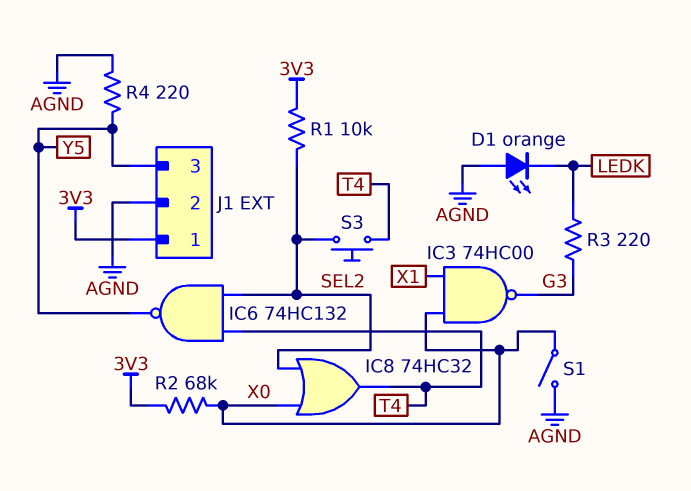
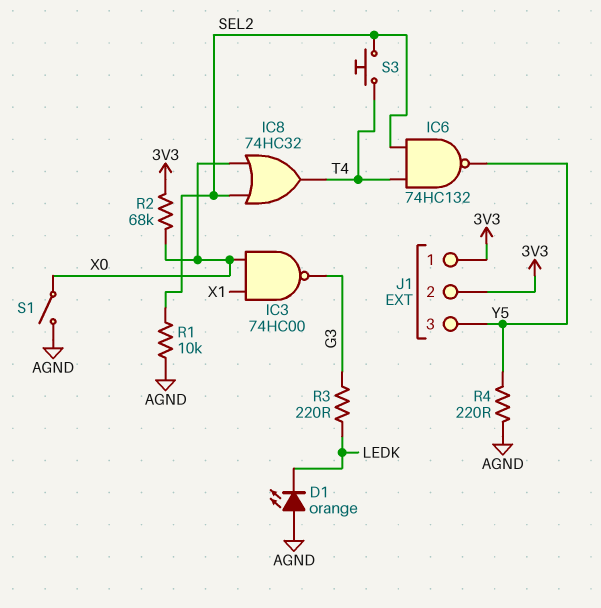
J1 pin 2: AGND -> 3V3
R1: 10k (3V3, SEL2) -> 10k (AGND, SEL2)

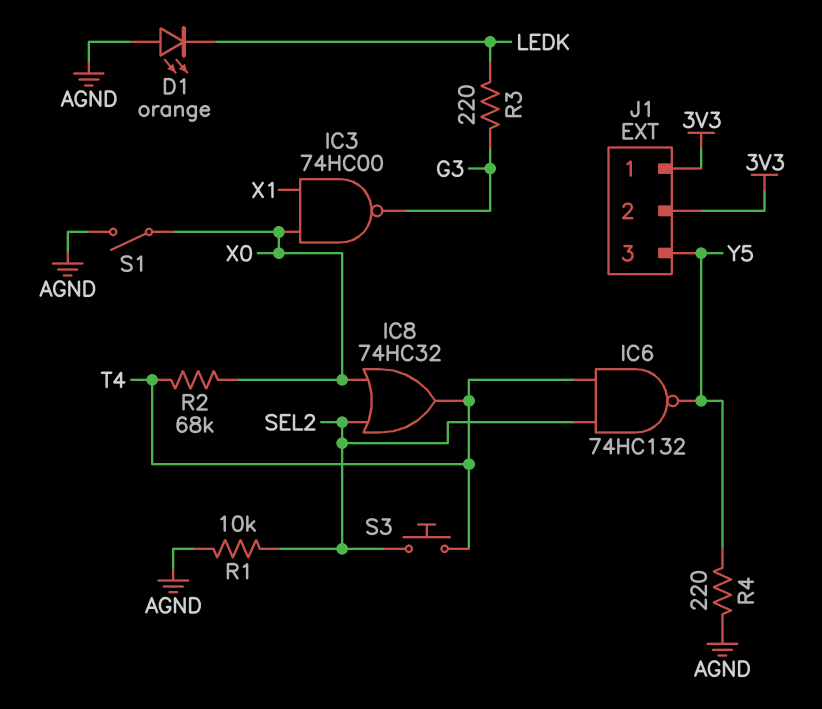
R2: 68k (3V3, X0) -> 68k (T4, X0)

